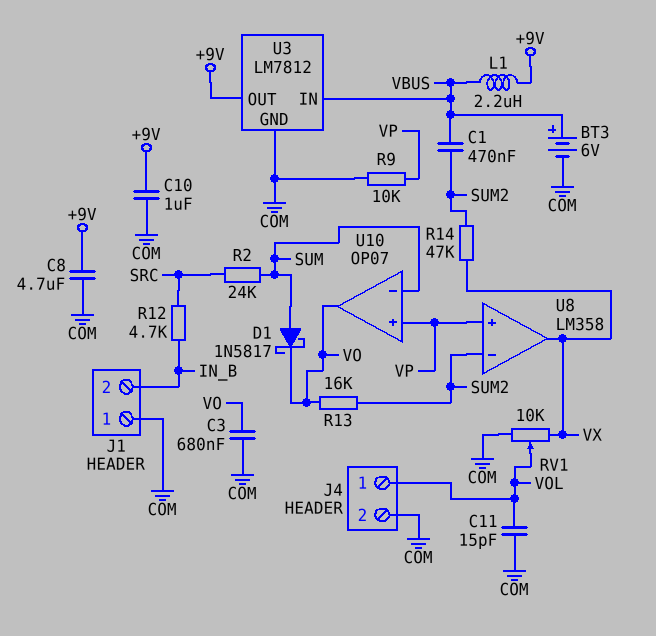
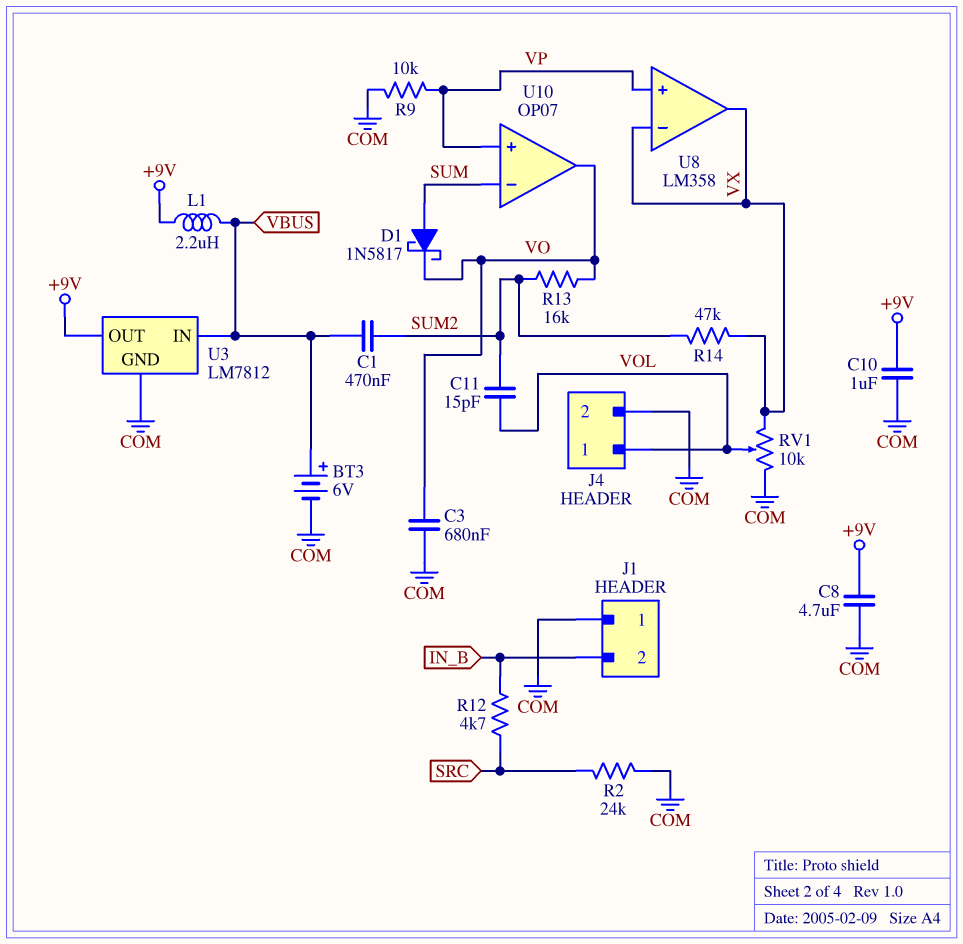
C11: 15pF (COM, VOL) -> 15pF (SUM2, VOL)
R2: 24k (SRC, SUM) -> 24k (COM, SRC)
U8 pin in-: SUM2 -> VX

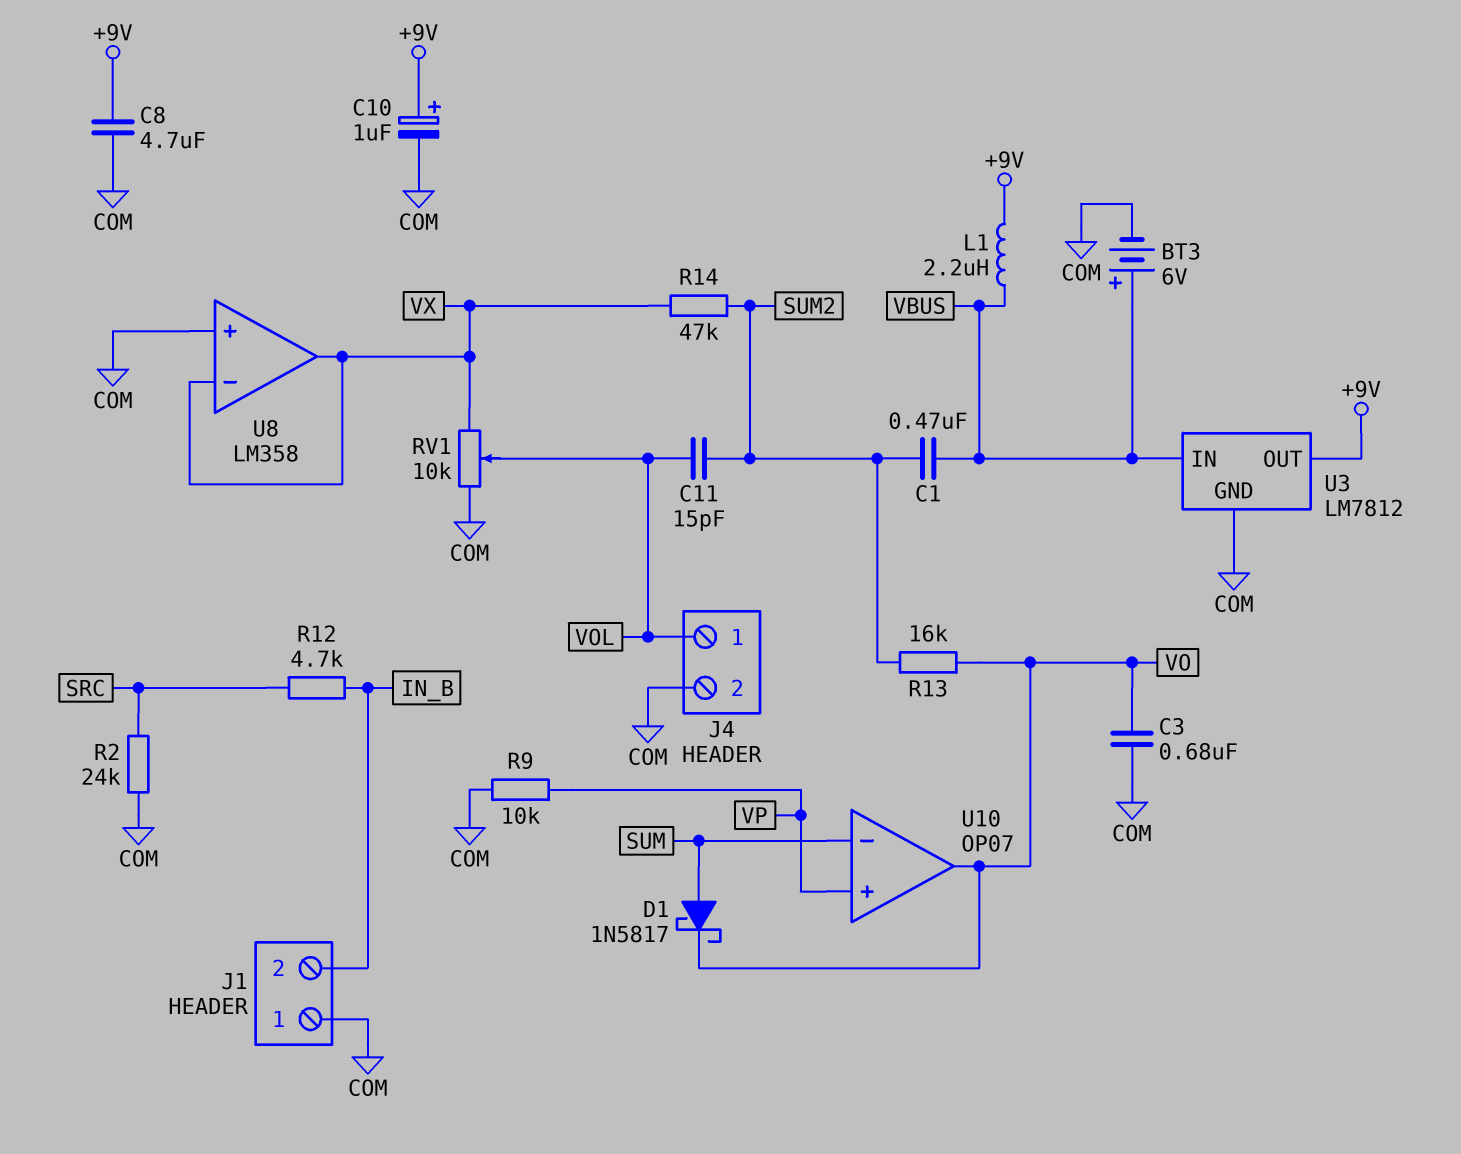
C10: 1uF (+9V, COM) -> 1uF (plus +9V, minus COM)
U8 pin in+: VP -> COM

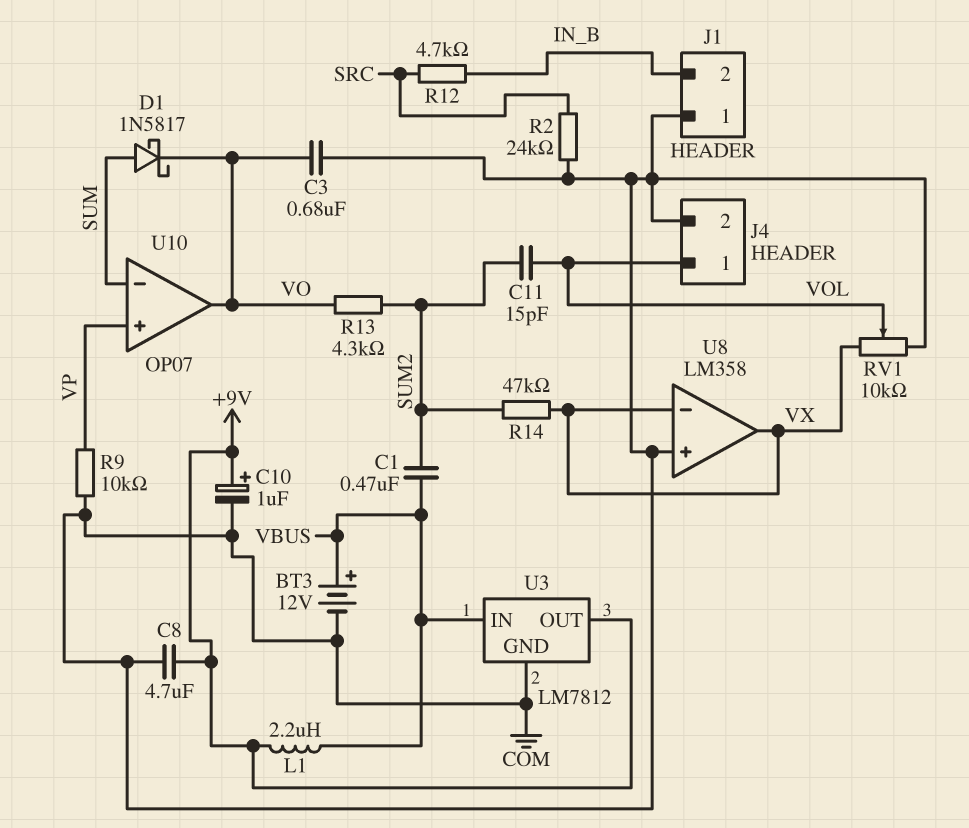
BT3: 6V (plus VBUS, minus COM) -> 12V (plus VBUS, minus COM)
R13: 16k (SUM2, VO) -> 4.3k (SUM2, VO)

